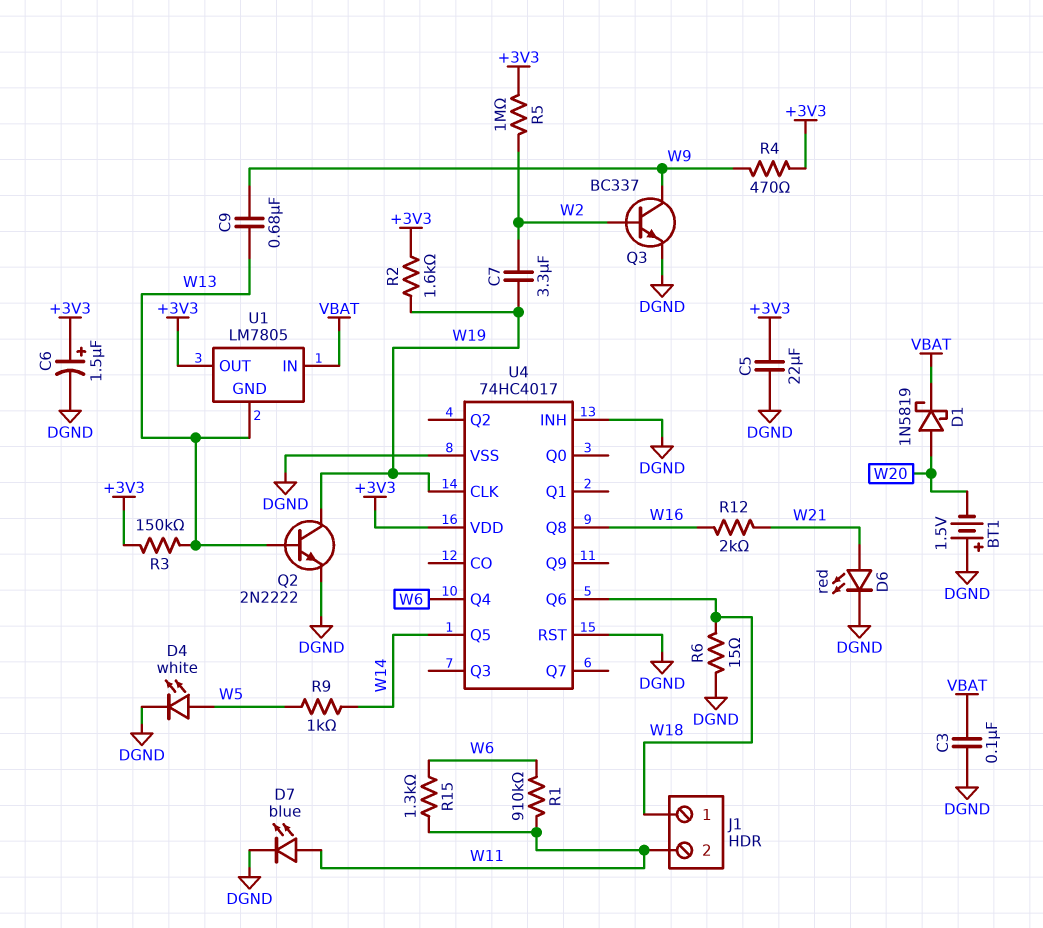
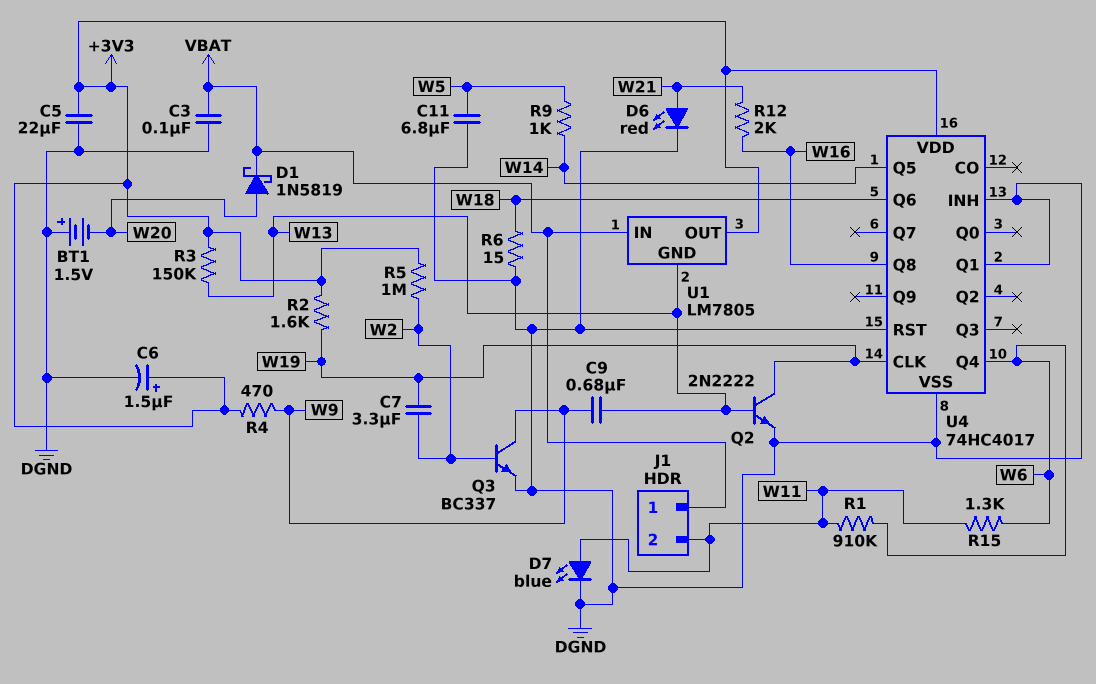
C11: none -> 6.8uF (DGND, W5)
D4: LED white (A W5, K DGND) -> none
J1 pin 1: W18 -> VBAT
U4 pin Q1: none -> DGND

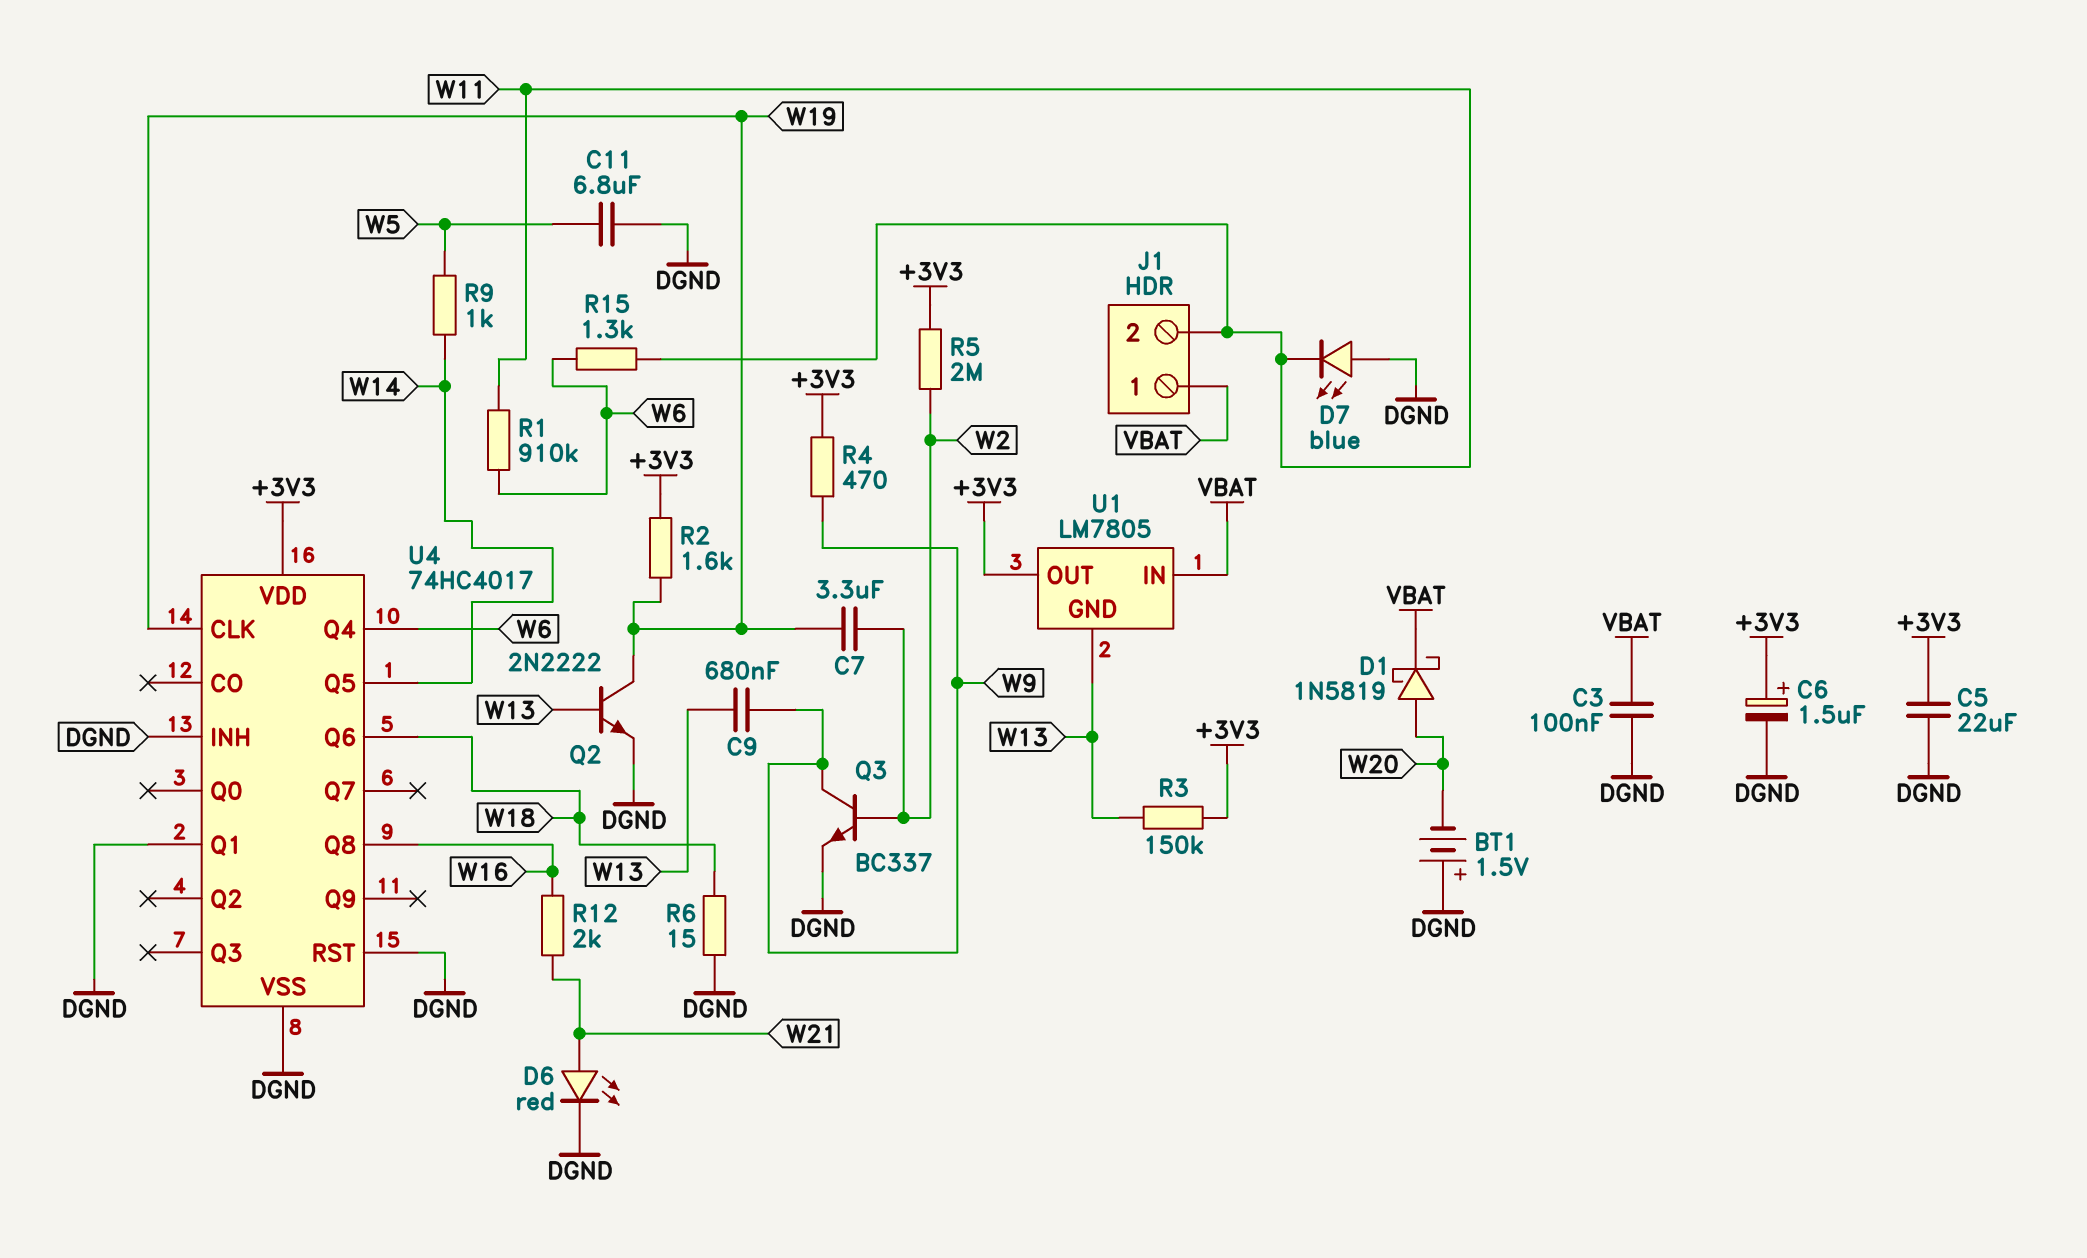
D7: LED blue (A W11, K DGND) -> LED blue (A DGND, K W11)
R5: 1M (+3V3, W2) -> 2M (+3V3, W2)

